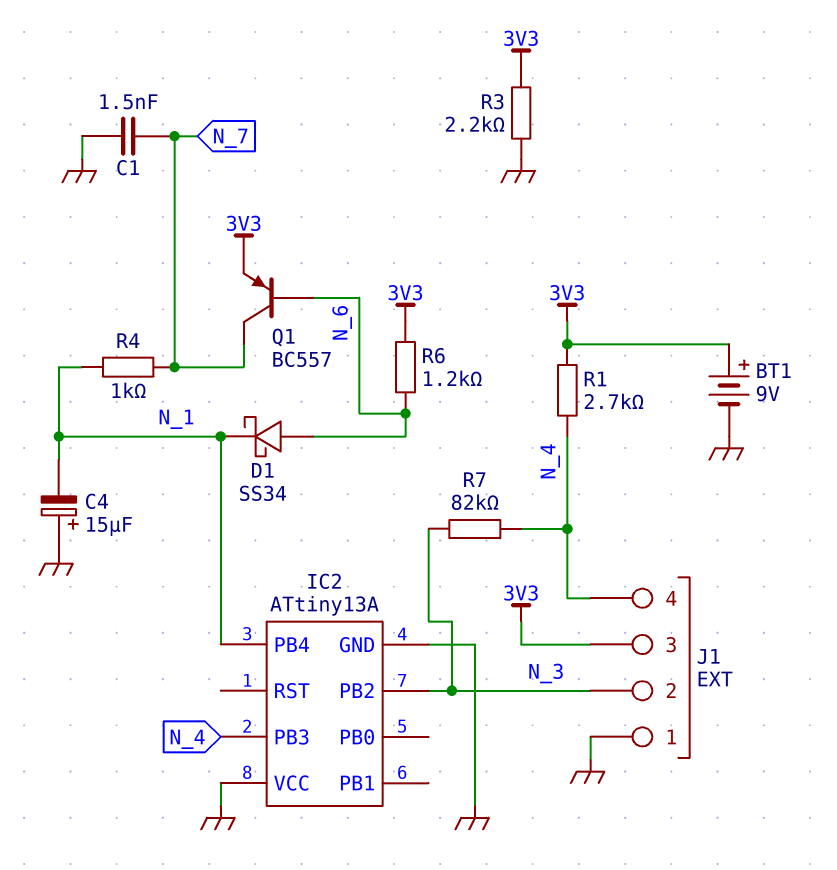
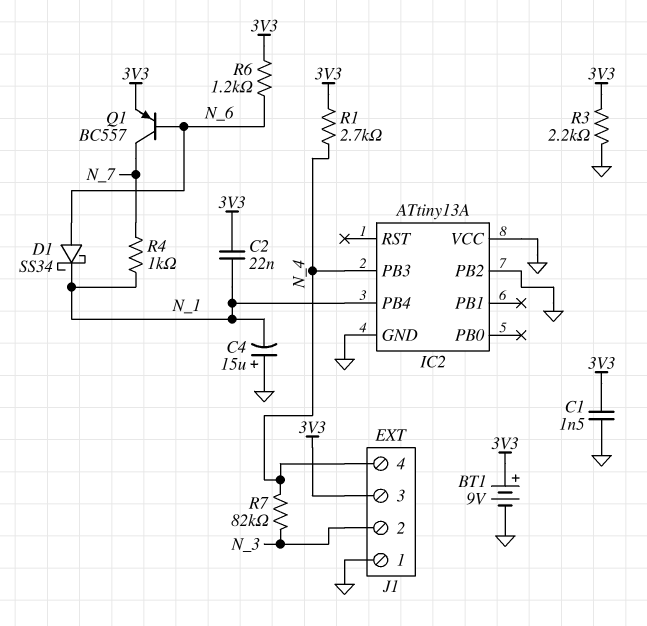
C1: 1.5nF (GND, N_7) -> 1.5nF (3V3, GND)
C2: none -> 22nF (3V3, N_1)
IC2 pin PB2: N_3 -> GND

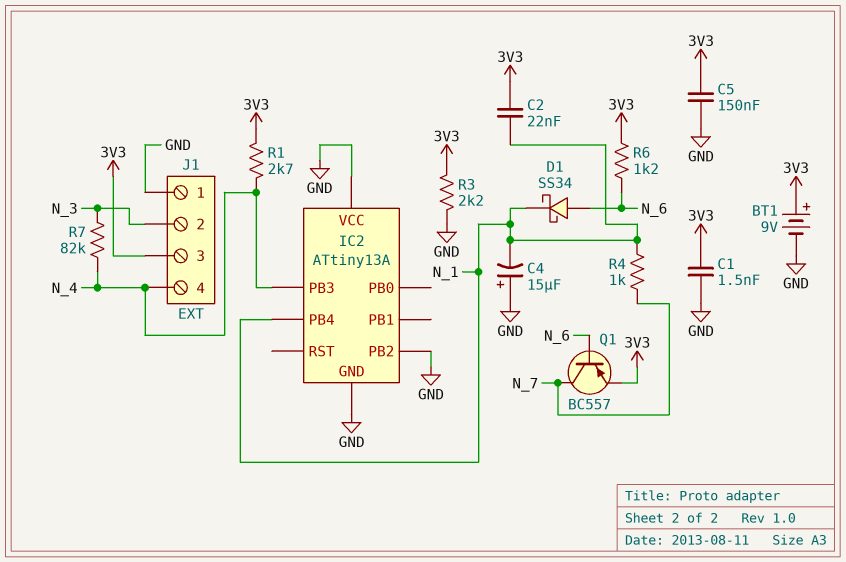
C5: none -> 150nF (3V3, GND)

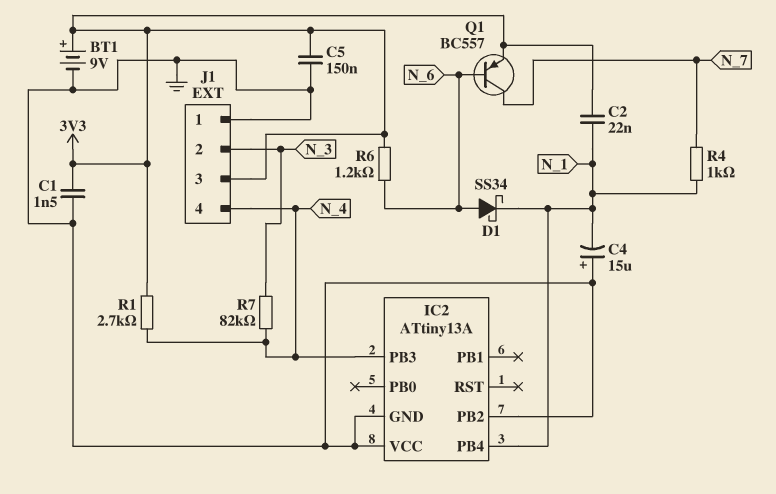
R3: 2.2k (3V3, GND) -> none

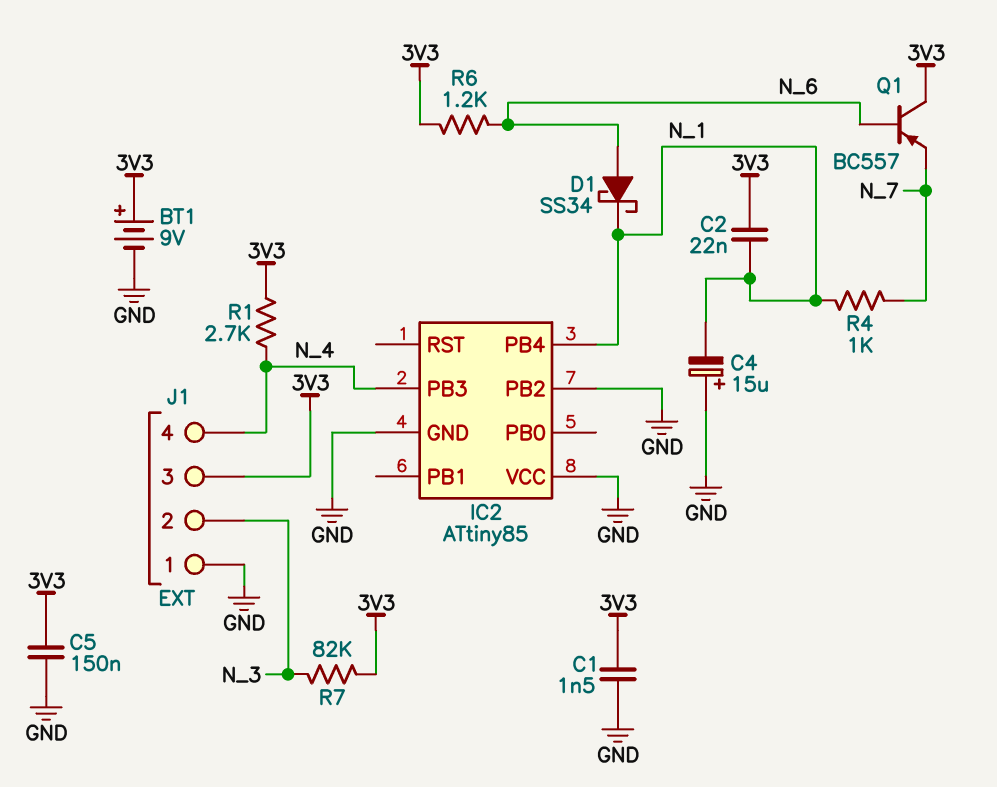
IC2: ATtiny13A -> ATtiny85
Q1: PNP BC557 (B N_6, C N_7, E 3V3) -> PNP BC557 (B N_6, C 3V3, E N_7)
R7: 82k (N_3, N_4) -> 82k (3V3, N_3)

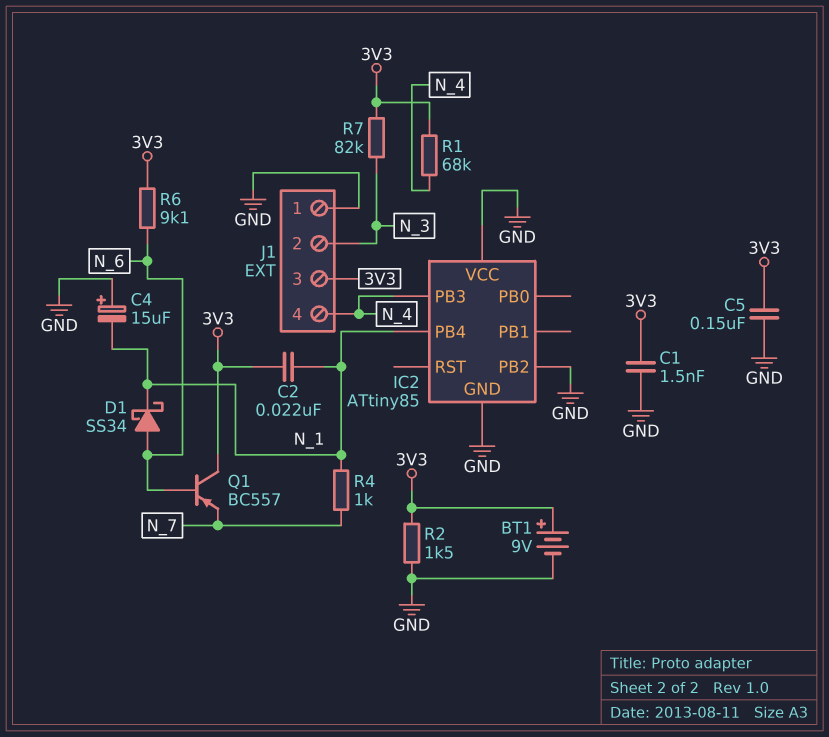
R1: 2.7k (3V3, N_4) -> 68k (3V3, N_4)
R2: none -> 1.5k (3V3, GND)
R6: 1.2k (3V3, N_6) -> 9.1k (3V3, N_6)

